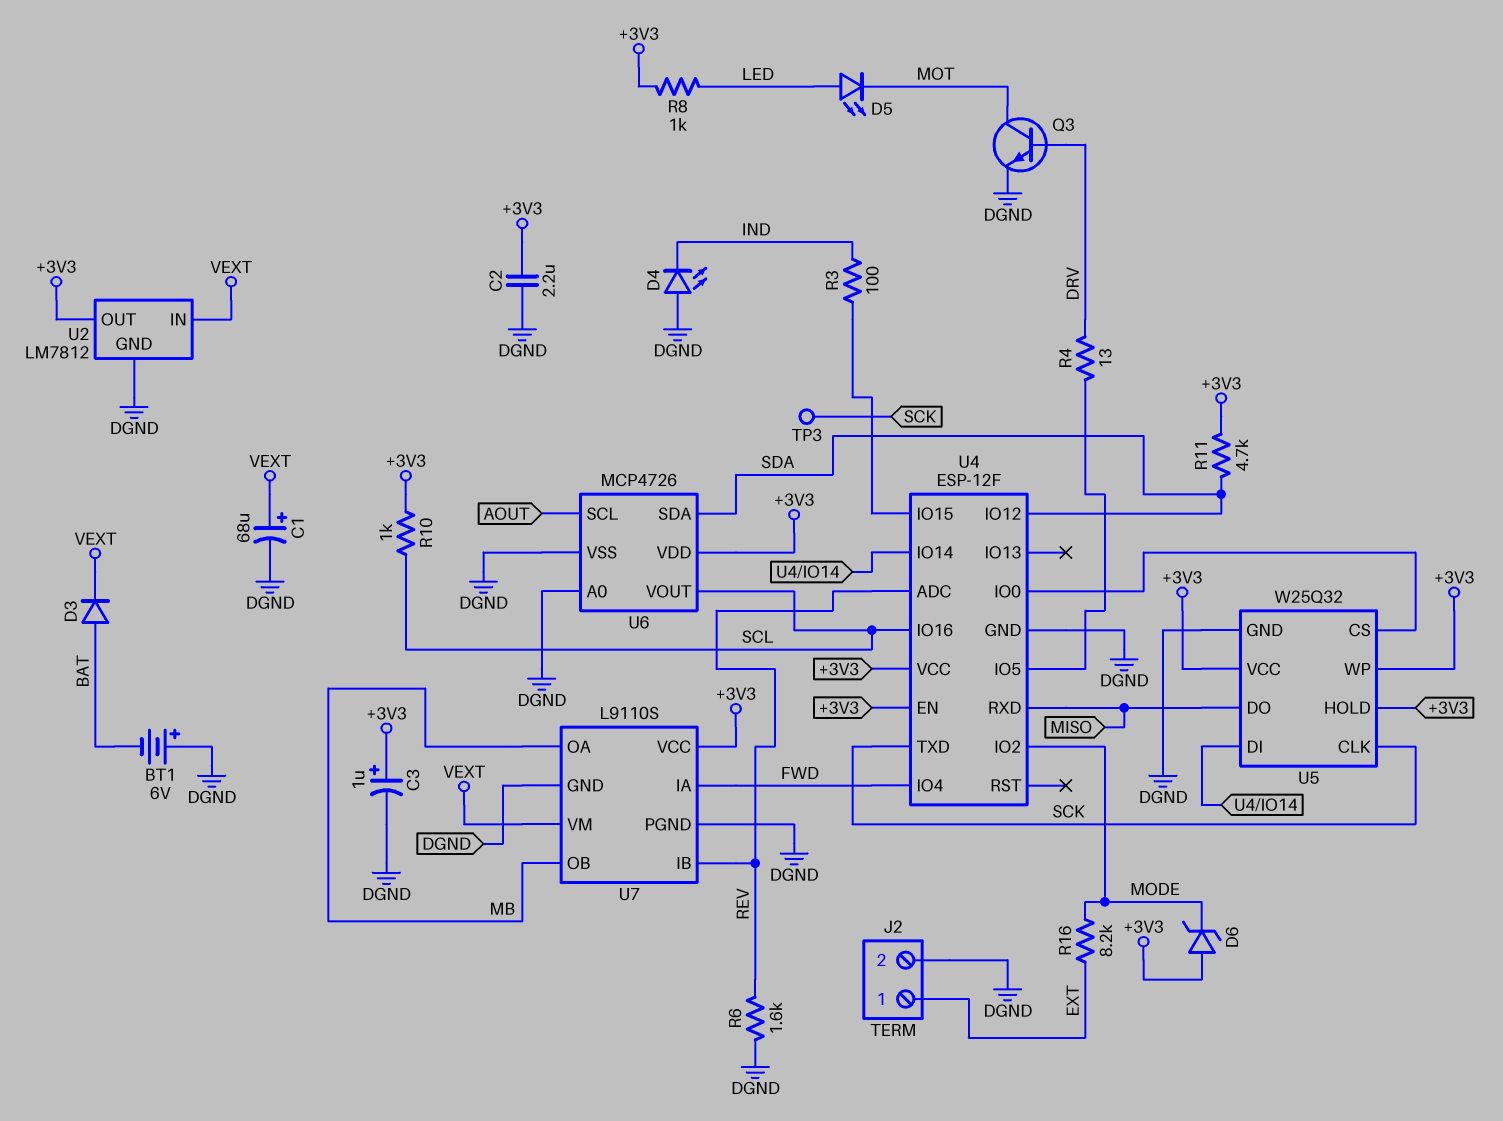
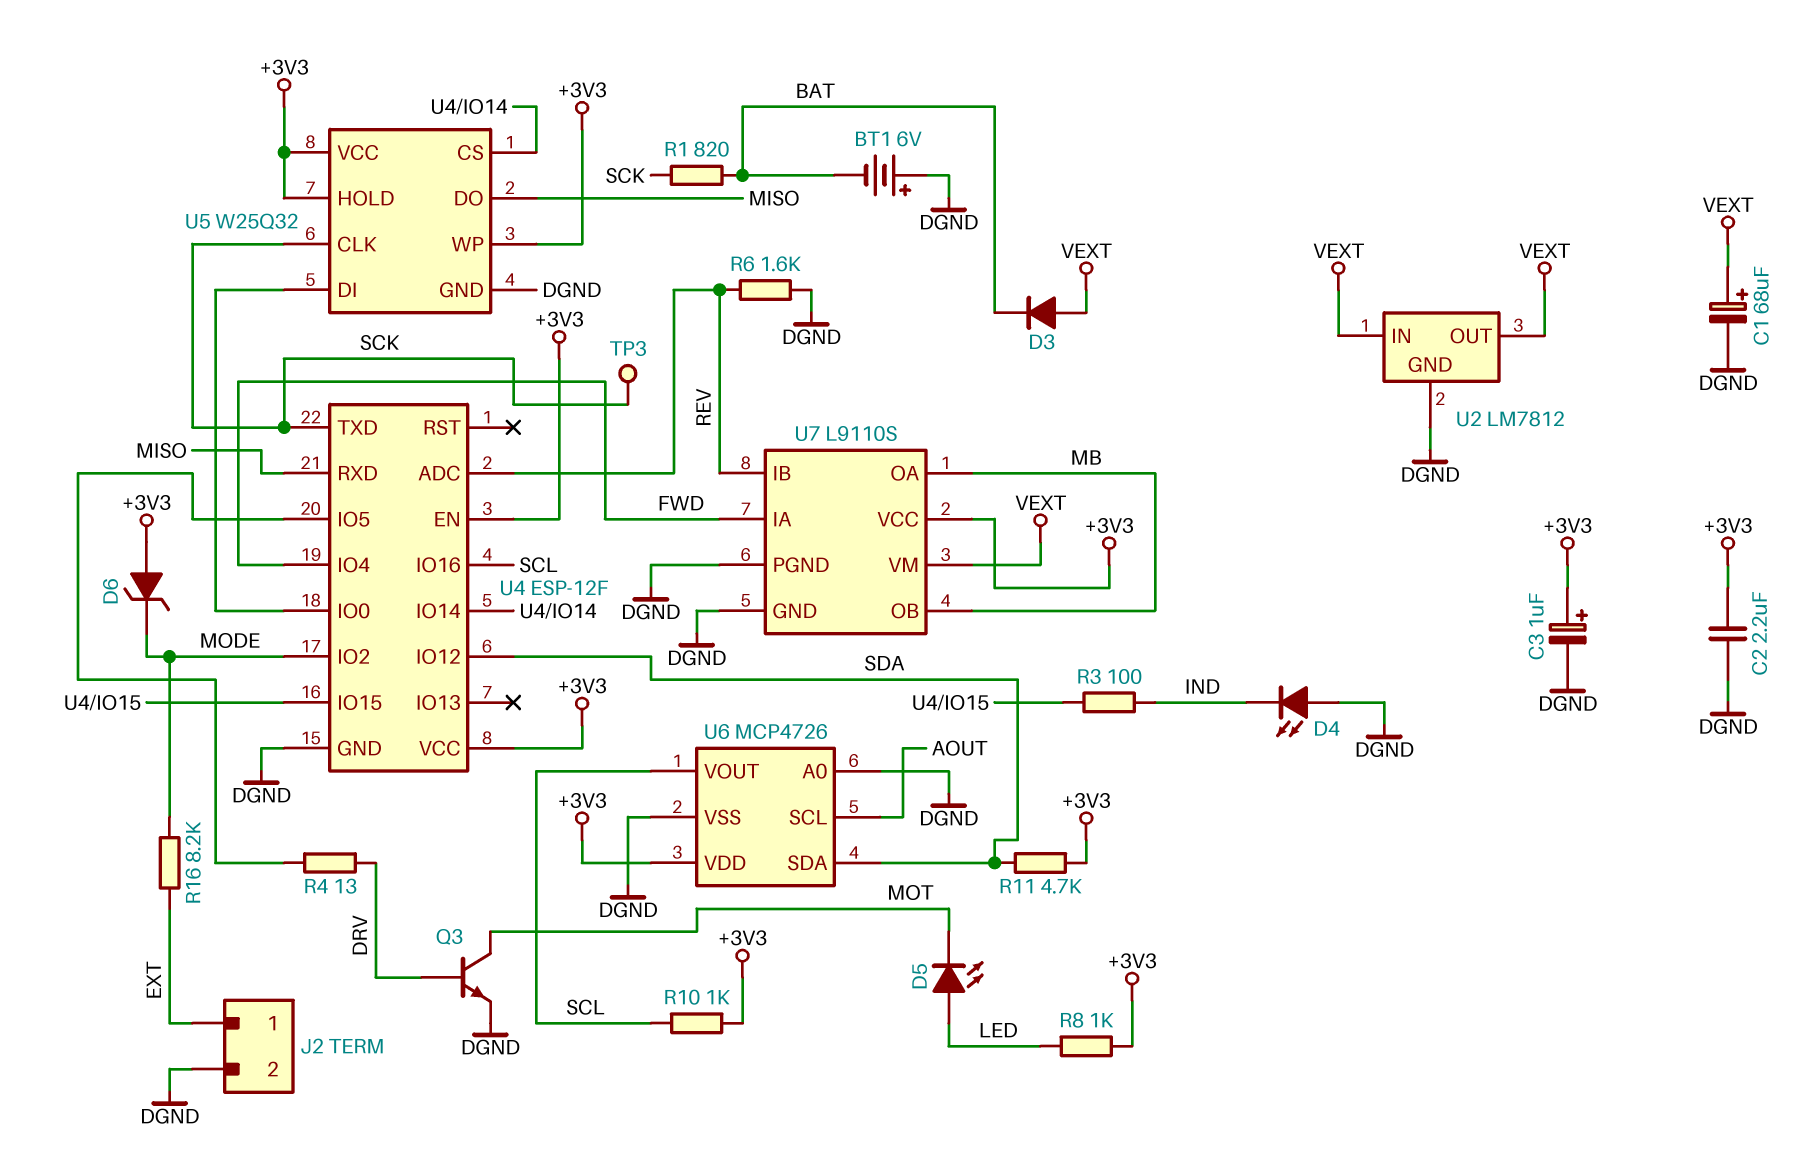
D3: diode (A BAT, K VEXT) -> diode (A VEXT, K BAT)
R1: none -> 820 (BAT, SCK)
U2 pin OUT: +3V3 -> VEXT
U5 pin CS: U4/IO0 -> U4/IO14
U5 pin DI: U4/IO14 -> U4/IO0

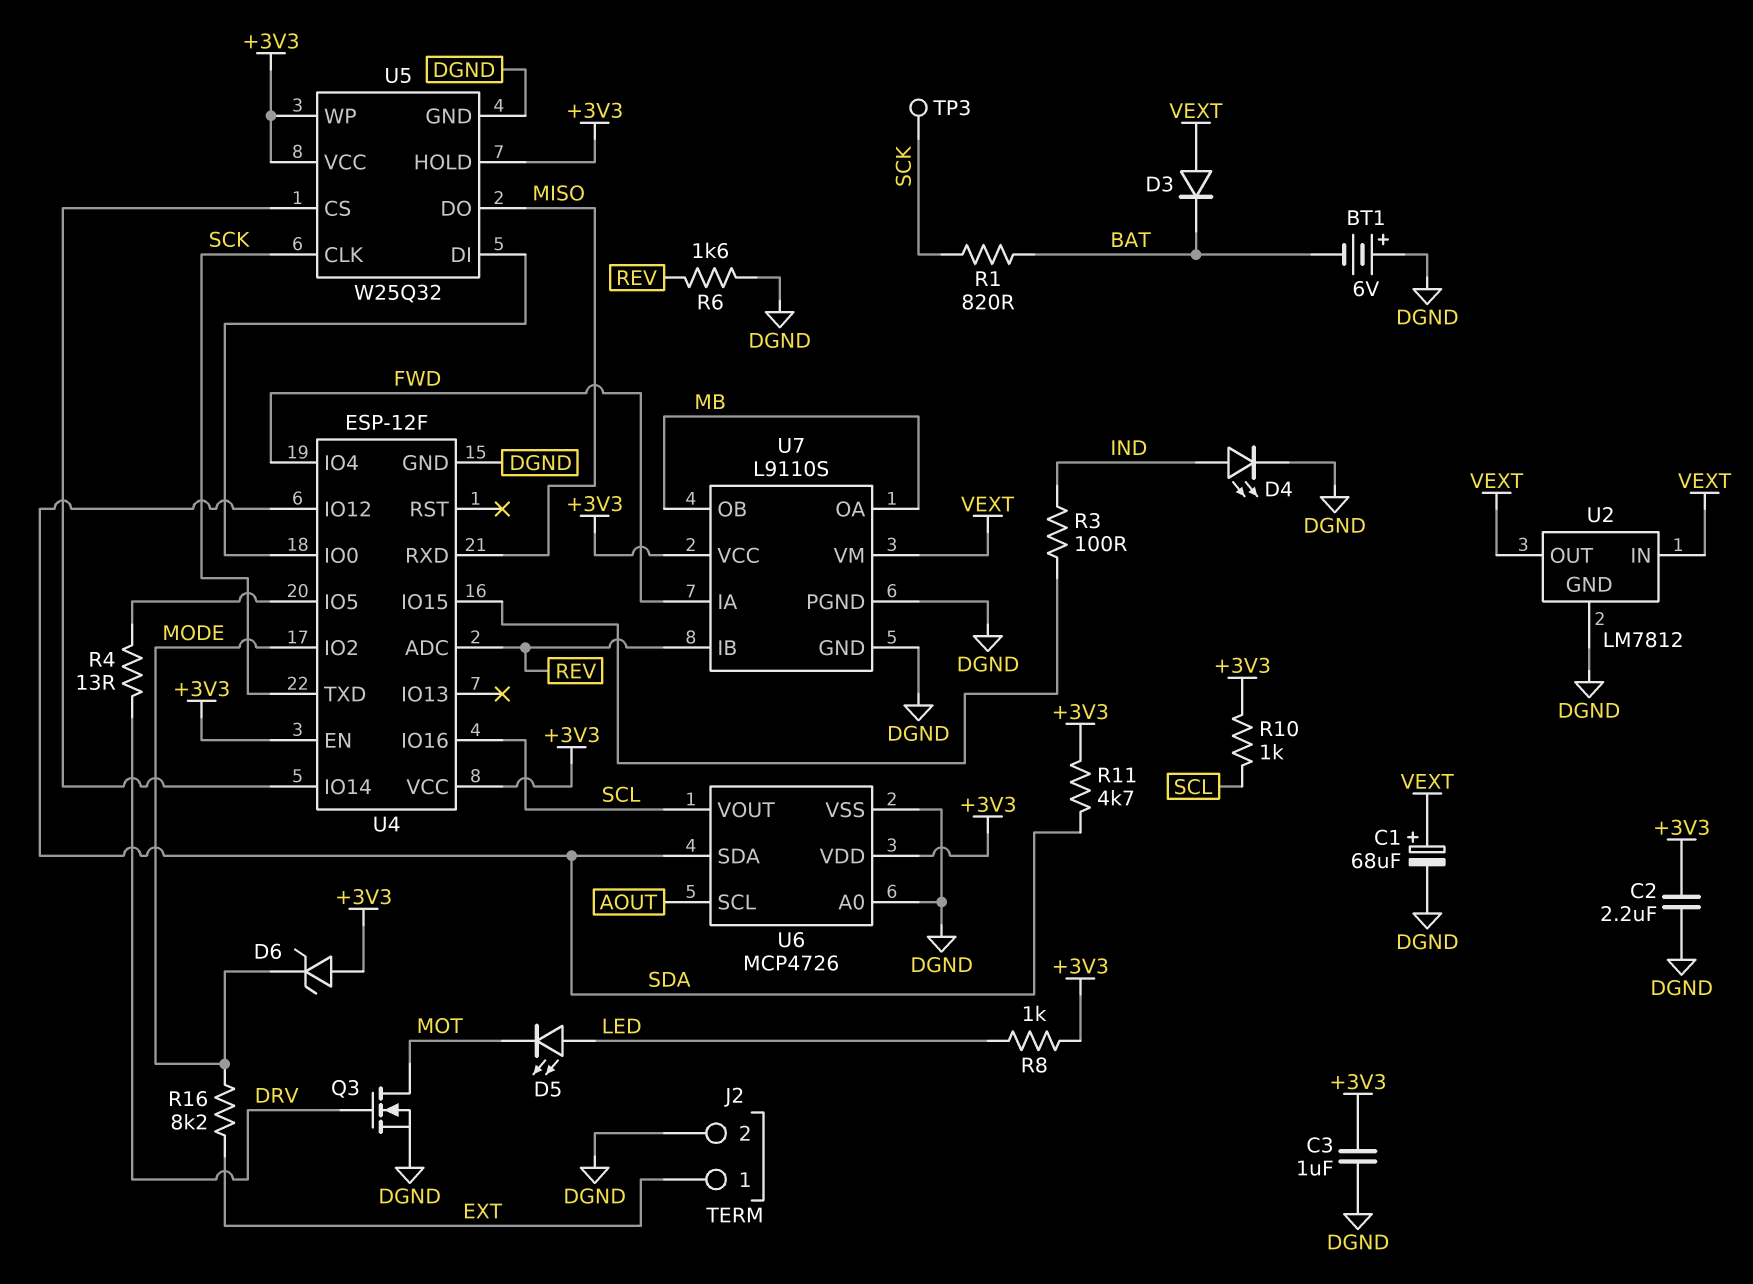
C3: 1uF (plus +3V3, minus DGND) -> 1uF (+3V3, DGND)
D4: LED (A DGND, K IND) -> LED (A IND, K DGND)
Q3: NPN (B DRV, C MOT, E DGND) -> NMOS (G DRV, D MOT, S DGND)

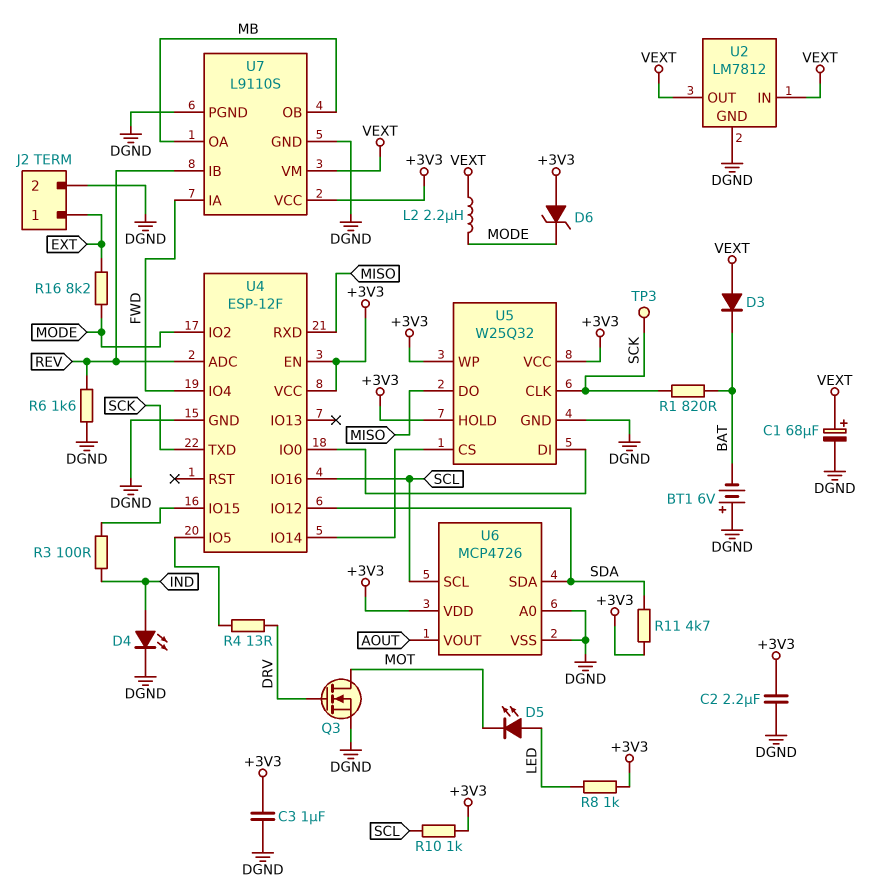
L2: none -> 2.2uH (MODE, VEXT)
U6 pin SCL: AOUT -> SCL
U6 pin VOUT: SCL -> AOUT

